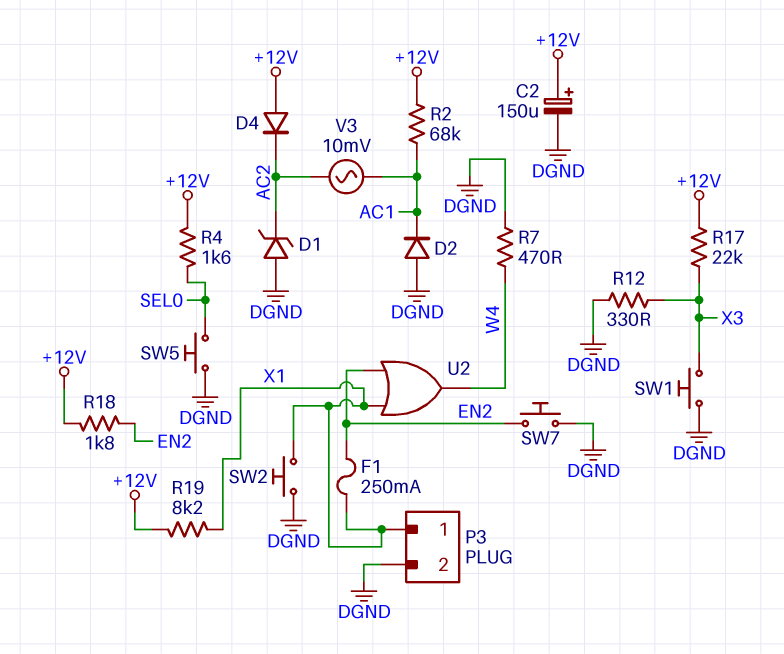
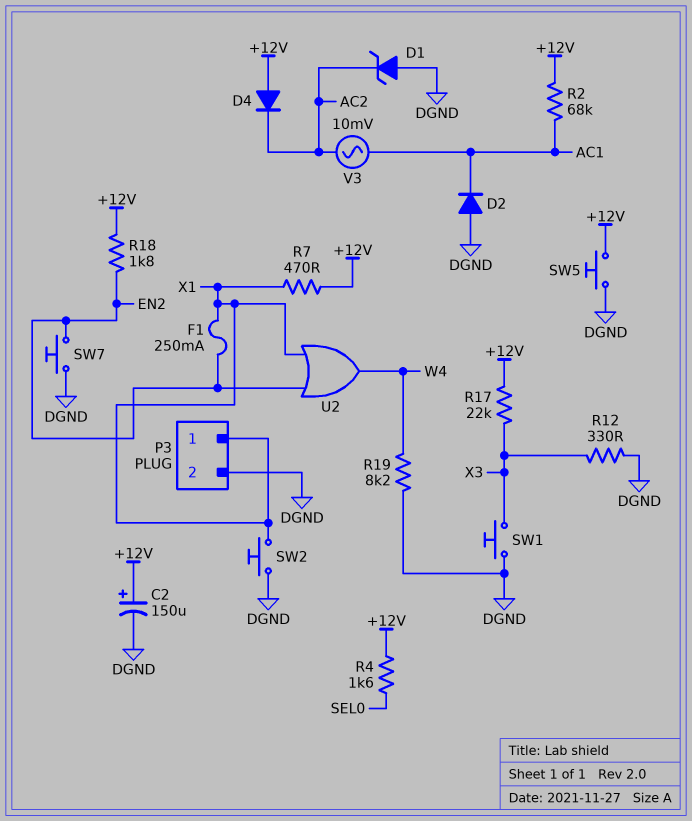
R7: 470 (DGND, W4) -> 470 (+12V, X1)
R19: 8.2k (+12V, X1) -> 8.2k (DGND, W4)
SW5: button (DGND, SEL0) -> button (+12V, DGND)

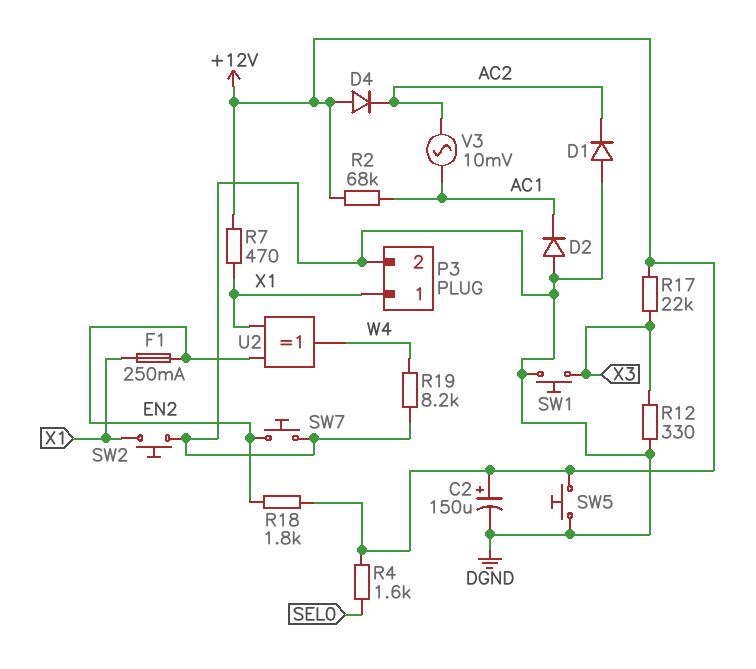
D1: zener (A DGND, K AC2) -> diode (A DGND, K AC2)
U2: OR (in EN2, in X1, out W4) -> XOR (in EN2, in X1, out W4)

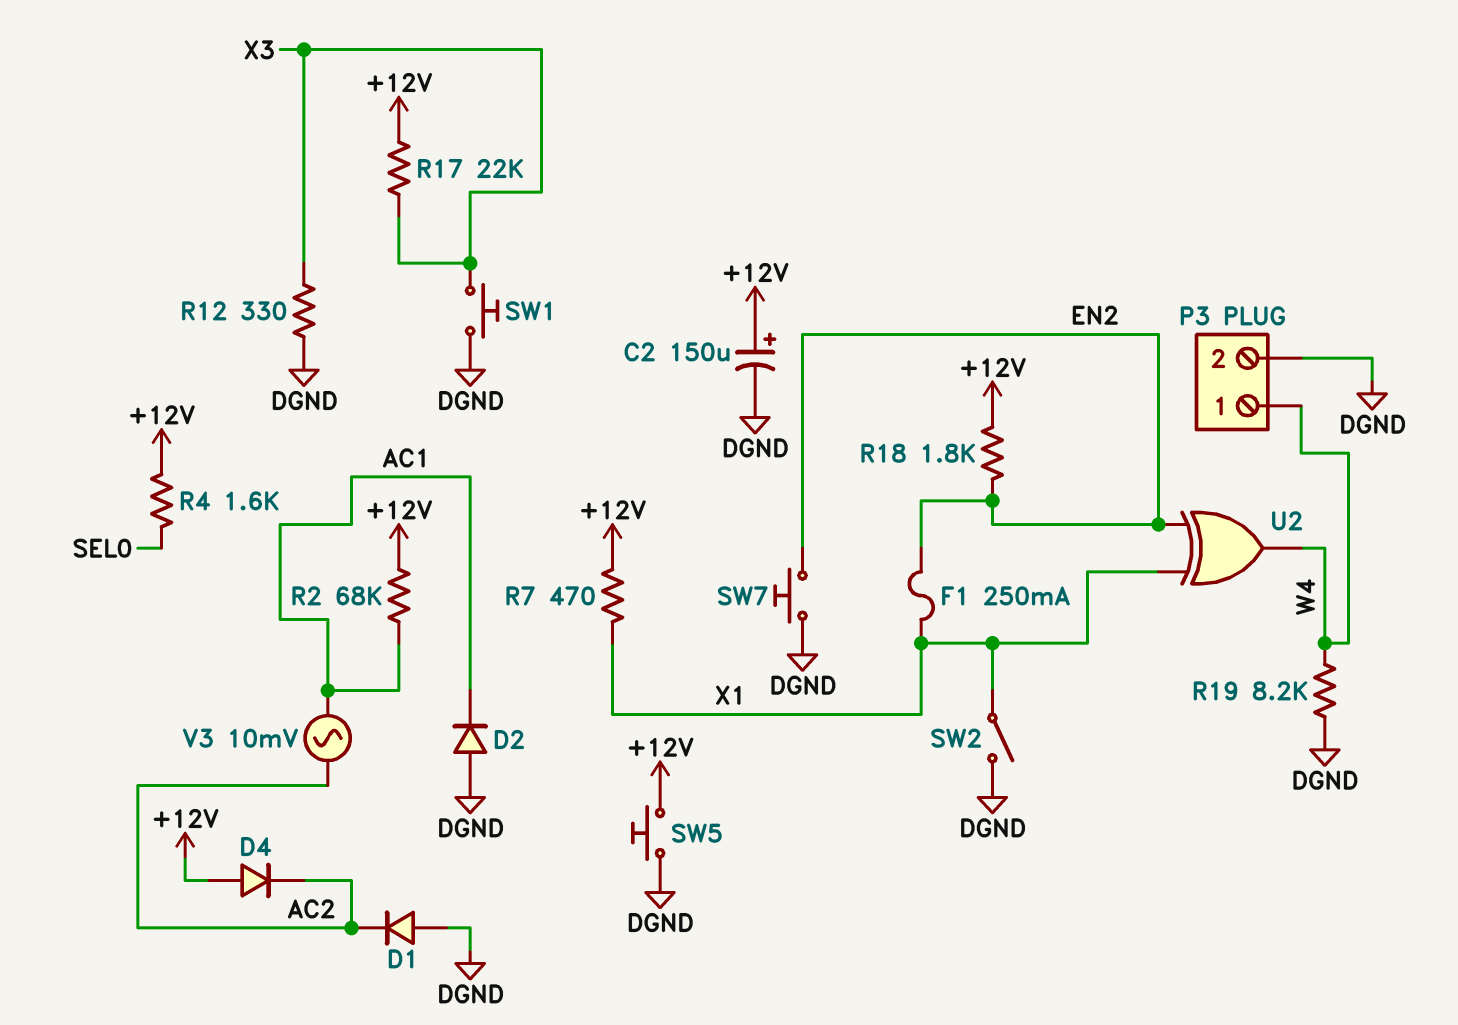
P3 pin 1: X1 -> W4
SW2: button (DGND, X1) -> switch (DGND, X1)

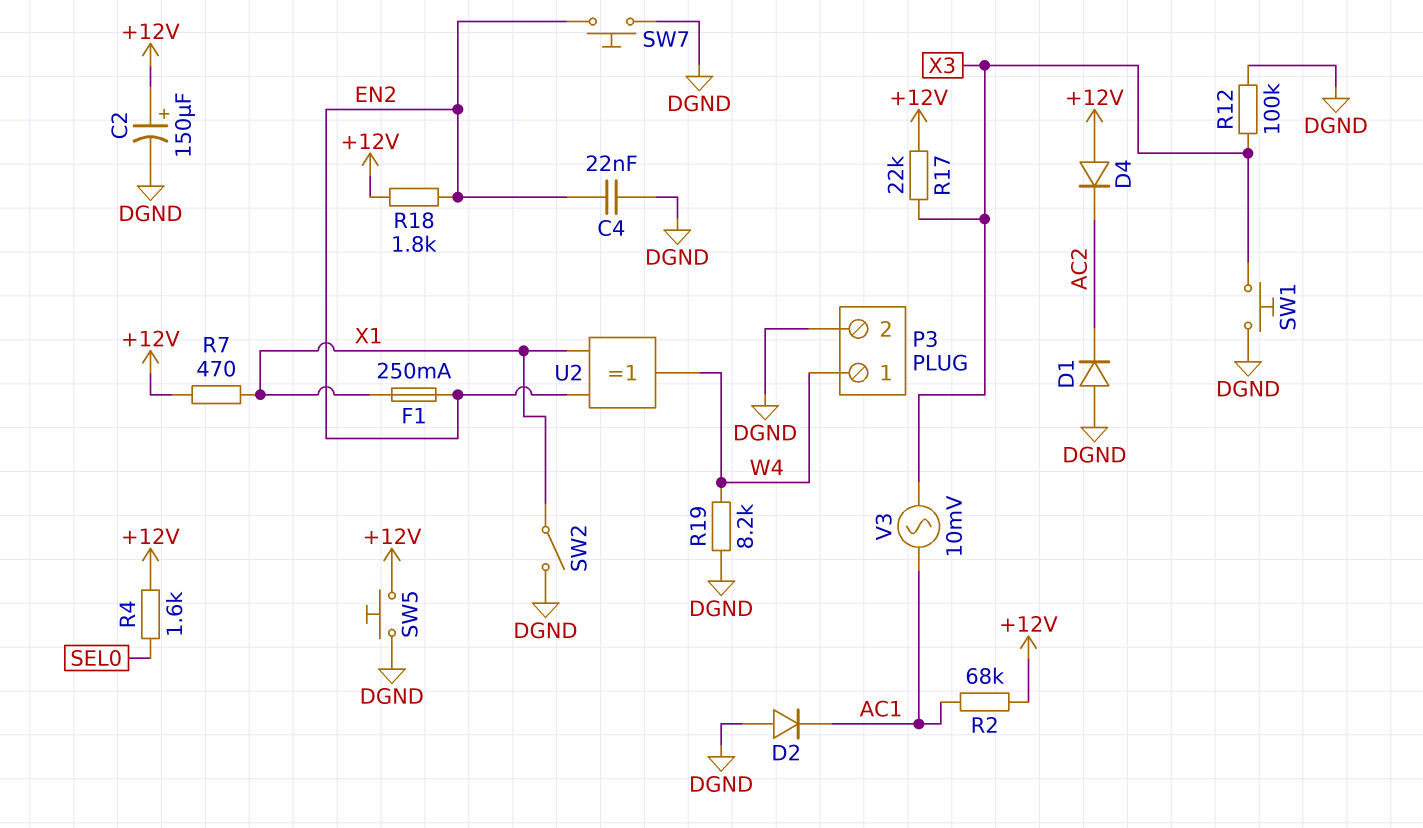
C4: none -> 22nF (DGND, EN2)
R12: 330 (DGND, X3) -> 100k (DGND, X3)
V3: AC 10mV (AC1, AC2) -> AC 10mV (AC1, X3)

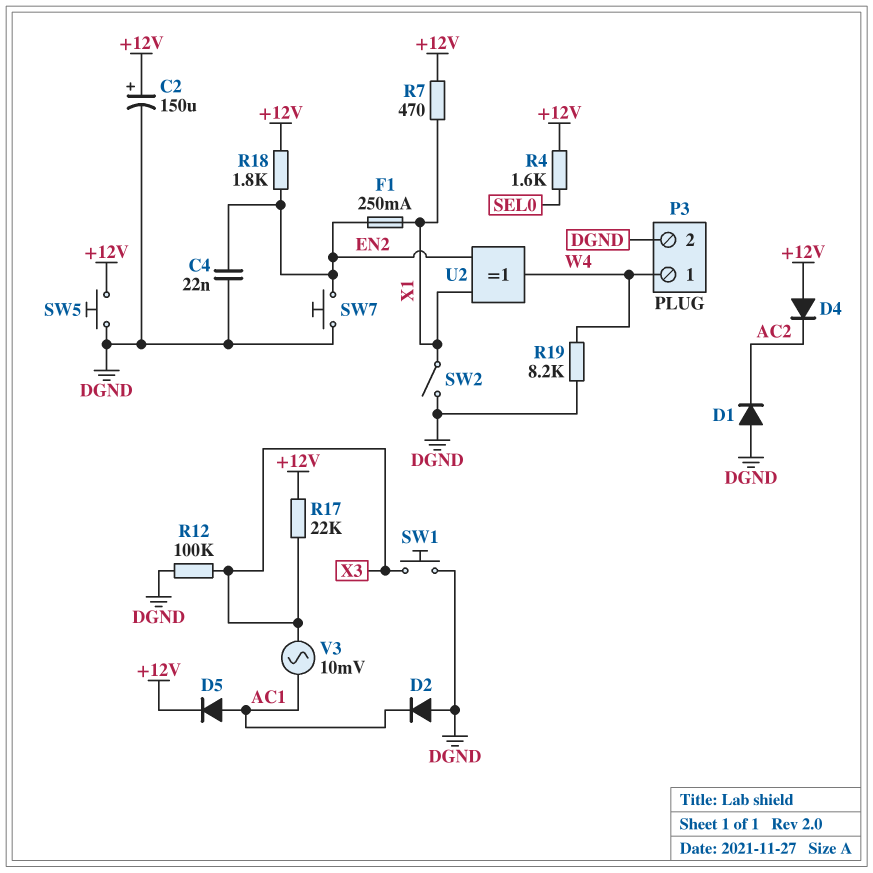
D5: none -> diode (A AC1, K +12V)
R2: 68k (+12V, AC1) -> none

